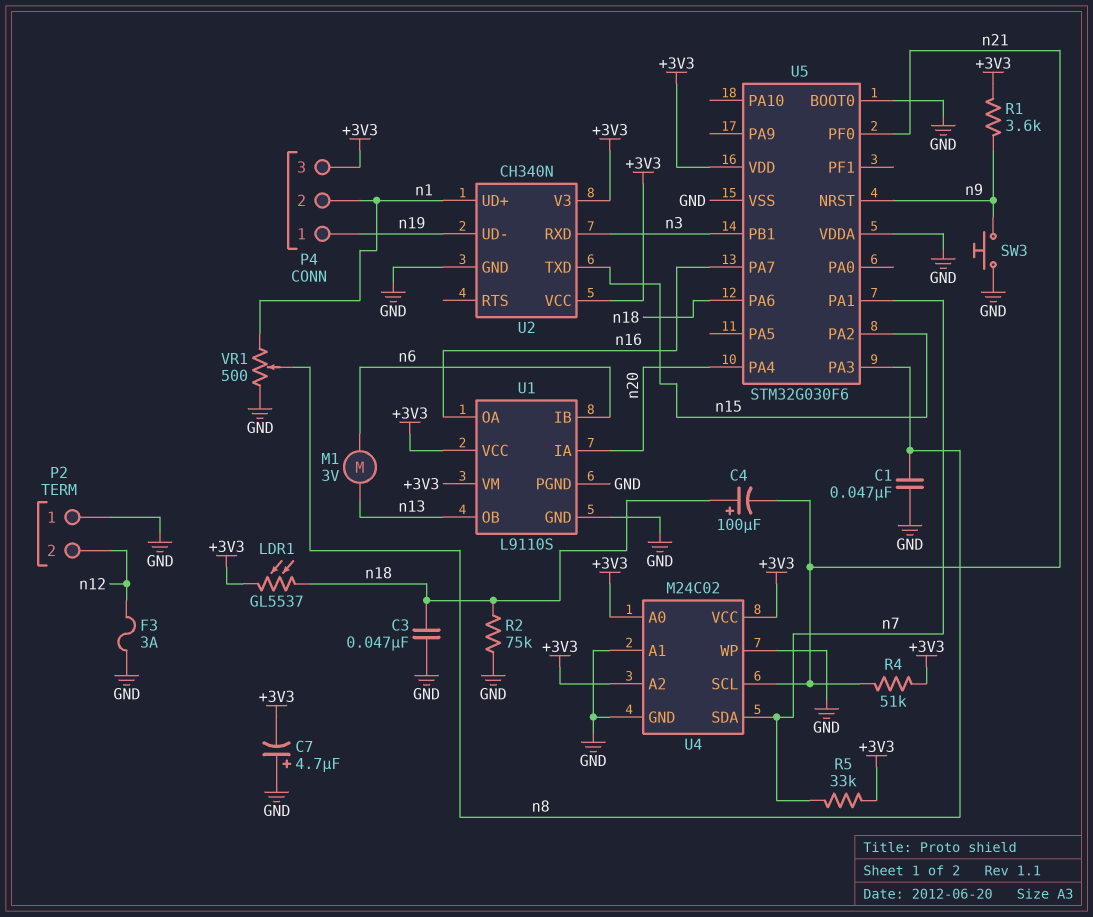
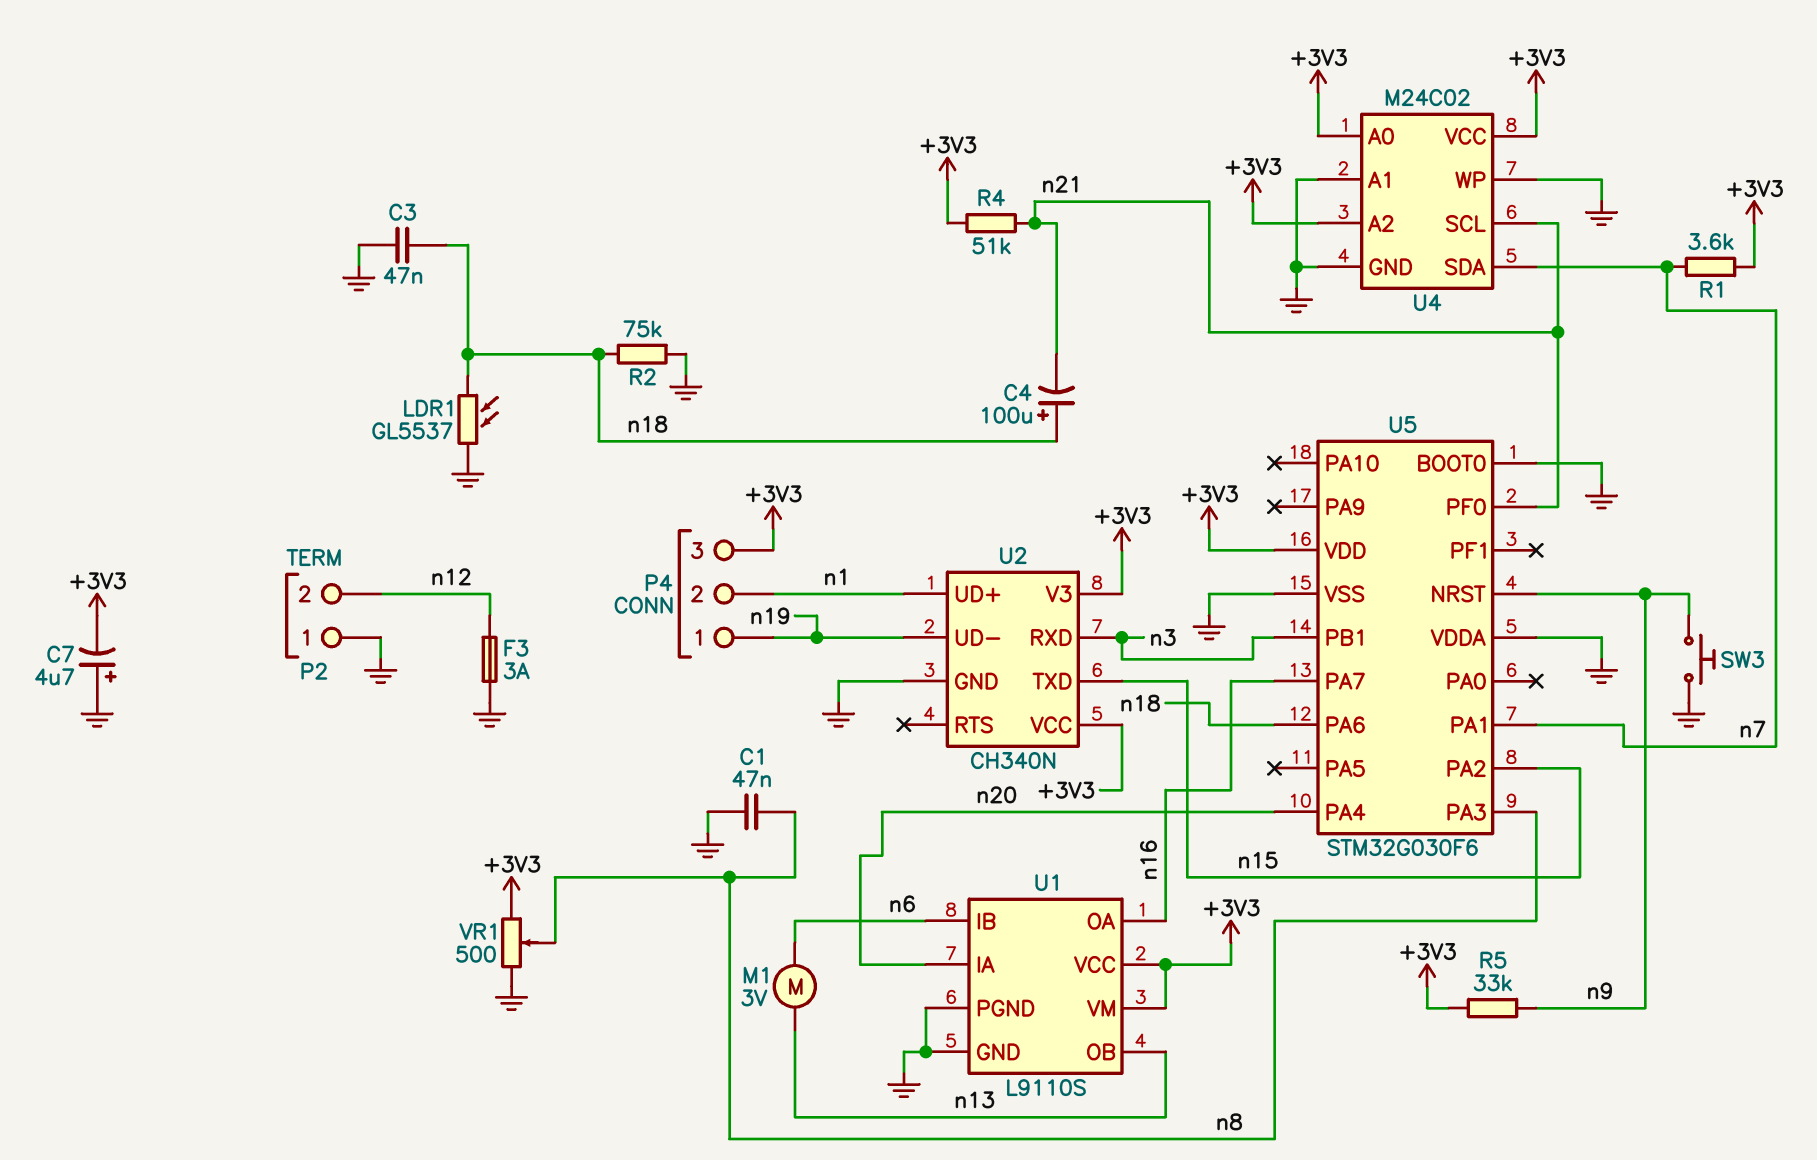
LDR1: GL5537 (+3V3, n18) -> GL5537 (GND, n18)
R1: 3.6k (+3V3, n9) -> 3.6k (+3V3, n7)
R5: 33k (+3V3, n7) -> 33k (+3V3, n9)
VR1: 500 (GND, n1, wiper n8) -> 500 (+3V3, GND, wiper n8)

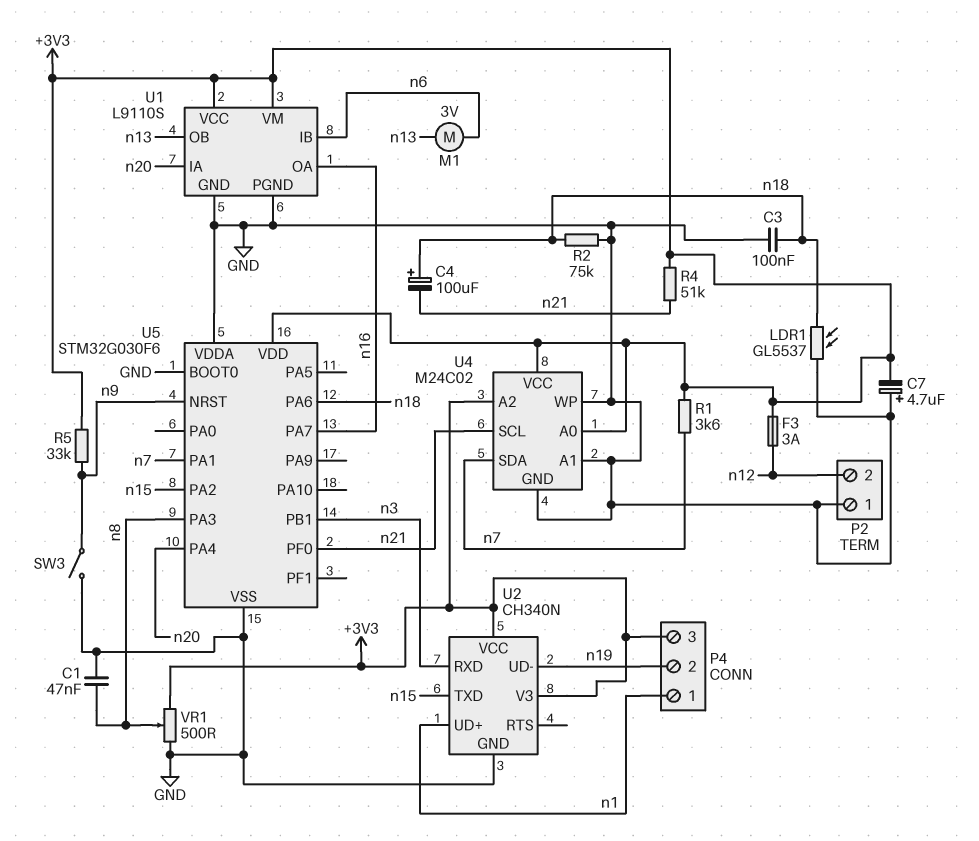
C3: 47nF (GND, n18) -> 100nF (GND, n18)
F3: 3A (GND, n12) -> 3A (+3V3, n12)
P4 pin 1: n19 -> n1
P4 pin 2: n1 -> n19
SW3: button (GND, n9) -> switch (GND, n9)

